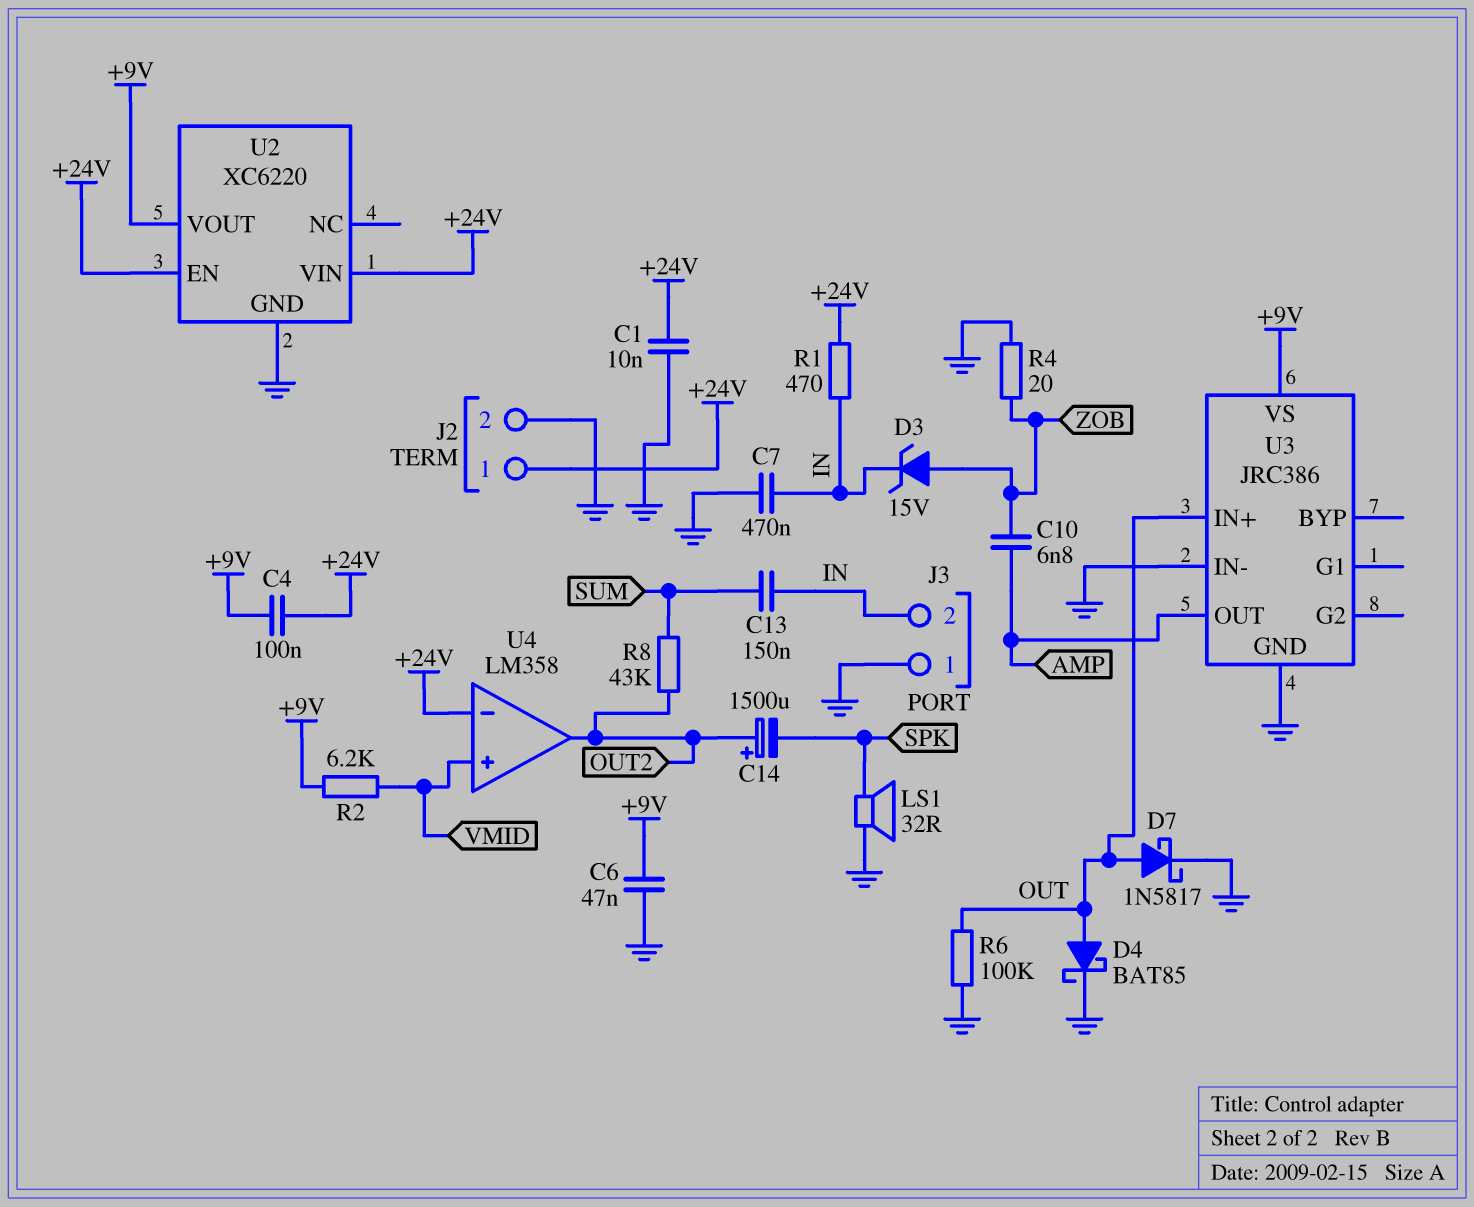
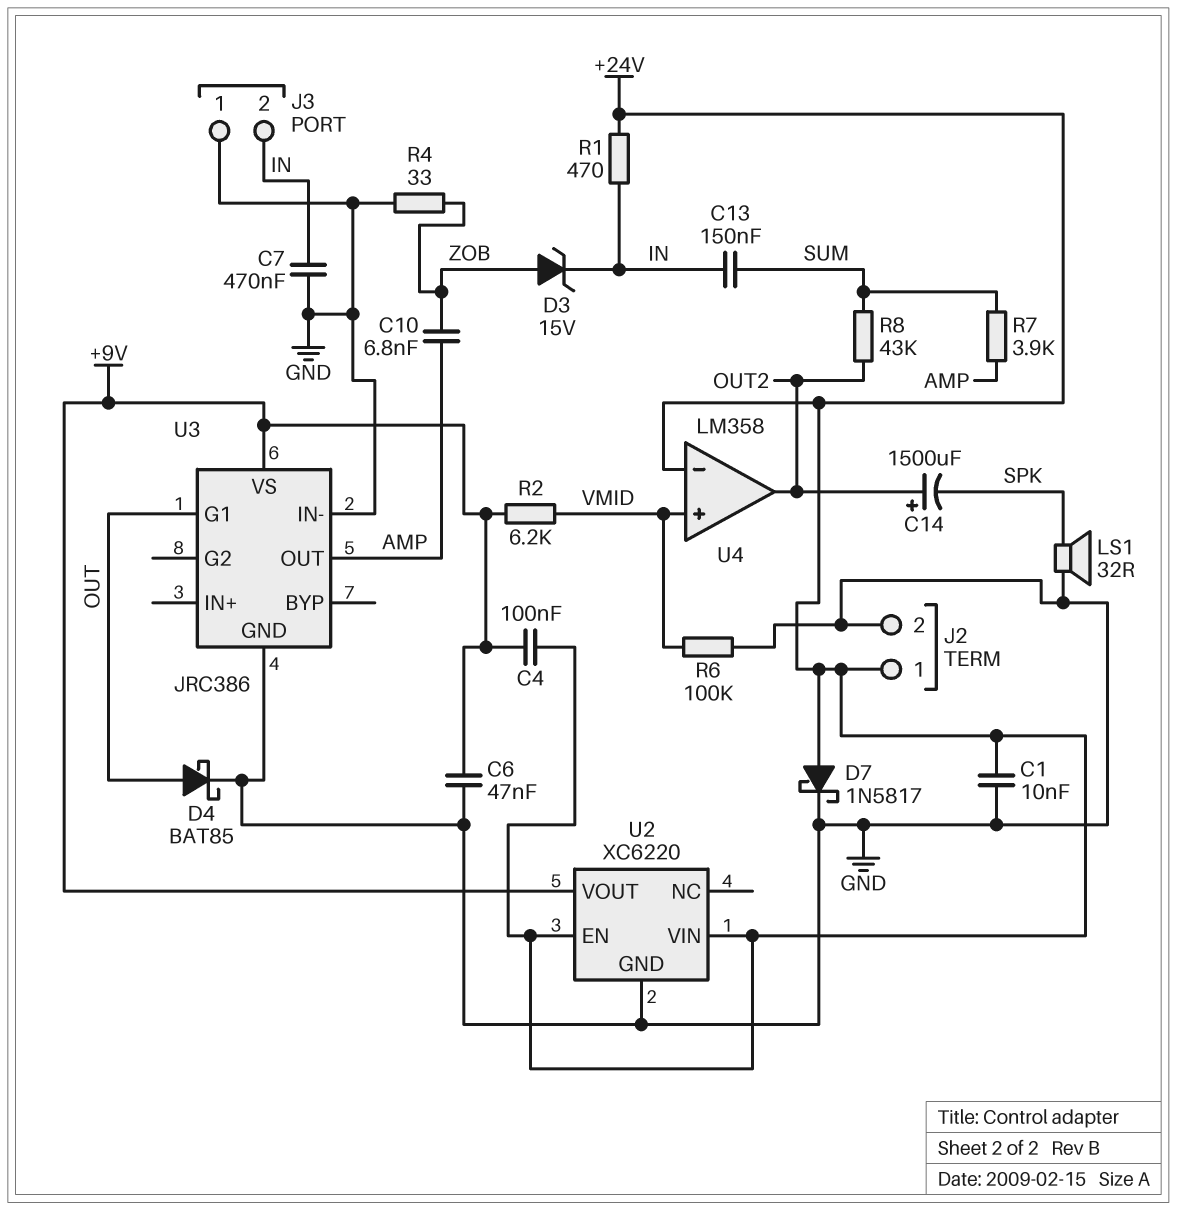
D7: schottky 1N5817 (A OUT, K GND) -> schottky 1N5817 (A +24V, K GND)
R4: 20 (GND, ZOB) -> 33 (GND, ZOB)
R6: 100k (GND, OUT) -> 100k (GND, VMID)
R7: none -> 3.9k (AMP, SUM)
U3 pin G1: none -> OUT
U3 pin IN+: OUT -> none

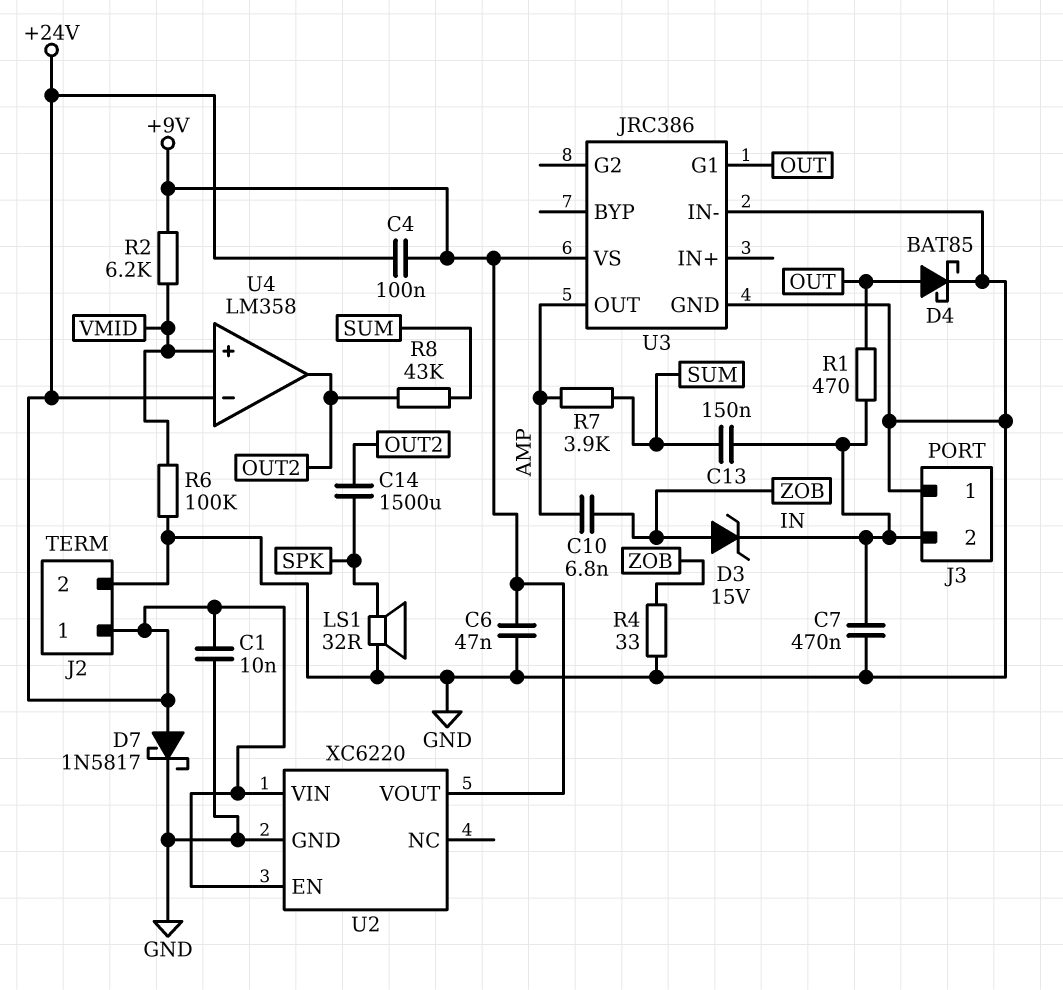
C14: 1500uF (plus OUT2, minus SPK) -> 1500uF (OUT2, SPK)
R1: 470 (+24V, IN) -> 470 (IN, OUT)

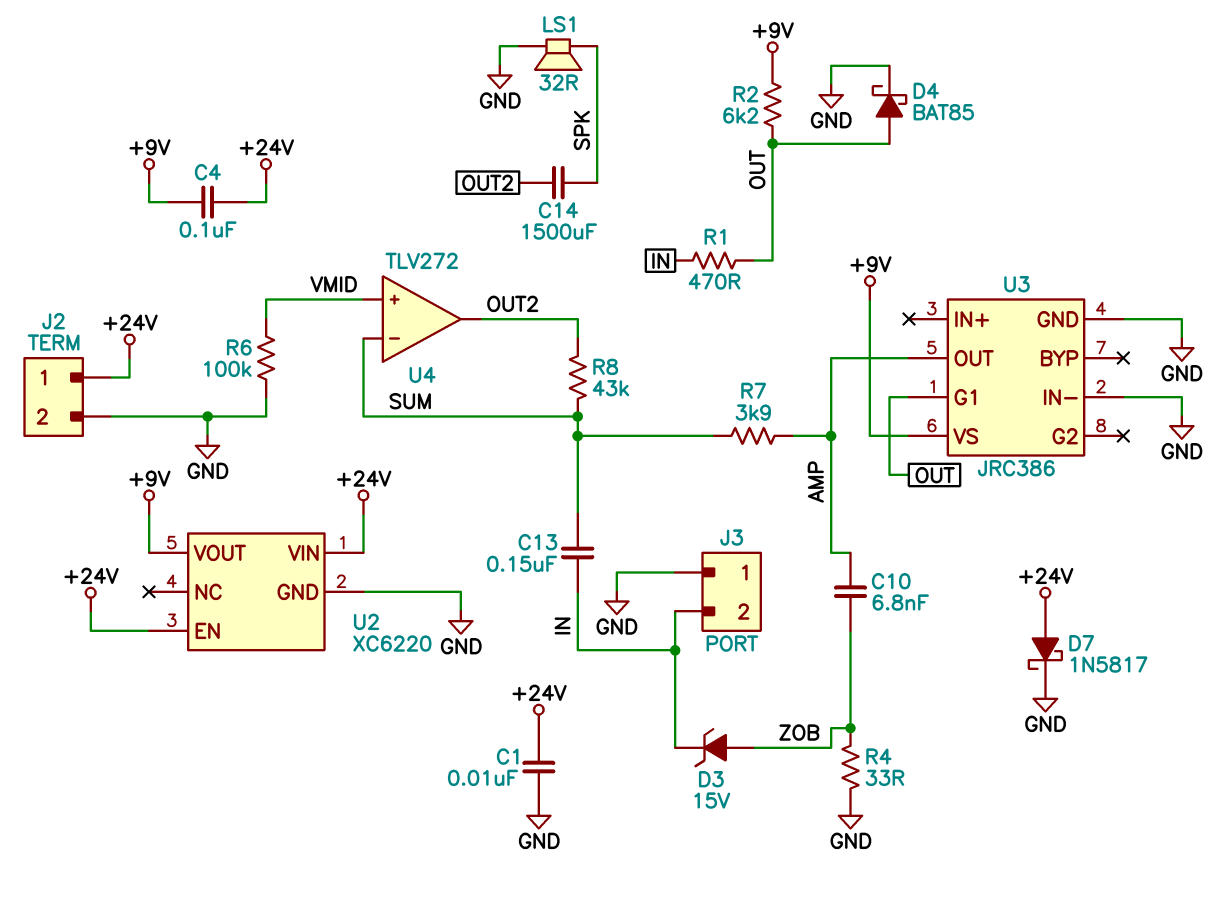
C6: 47nF (+9V, GND) -> none
C7: 470nF (GND, IN) -> none
R2: 6.2k (+9V, VMID) -> 6.2k (+9V, OUT)
U4: LM358 -> TLV272
U4 pin in-: +24V -> SUM

